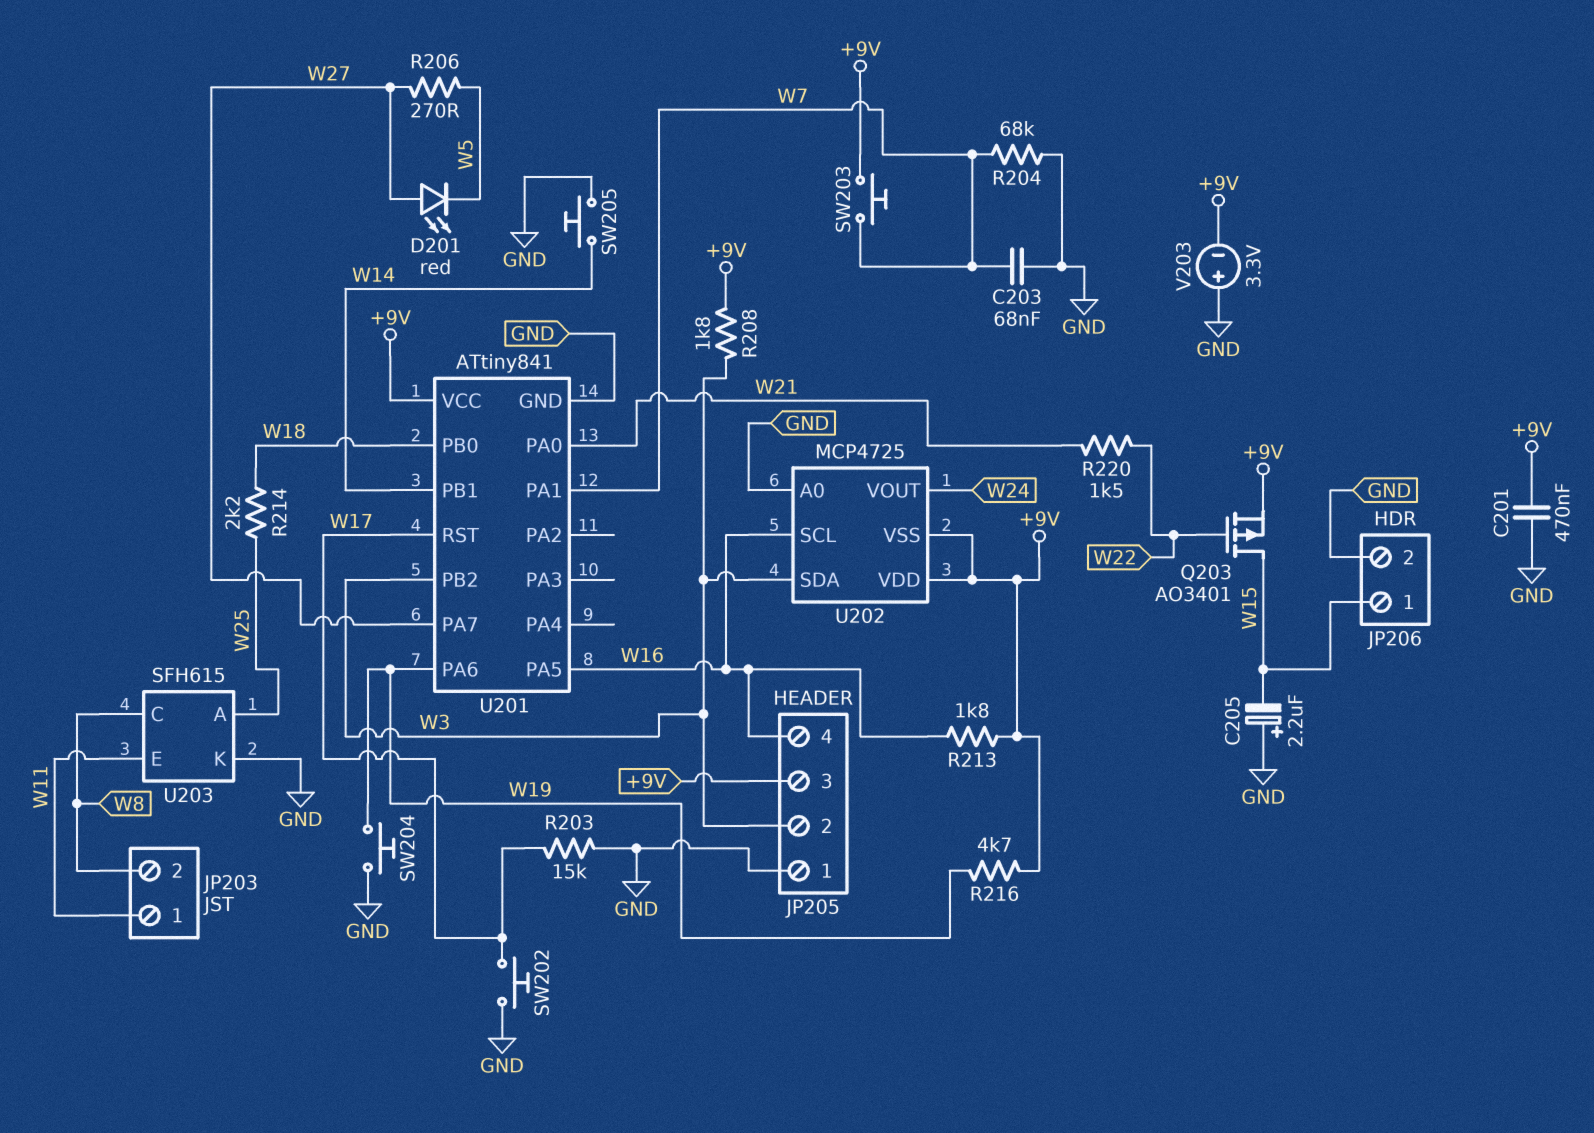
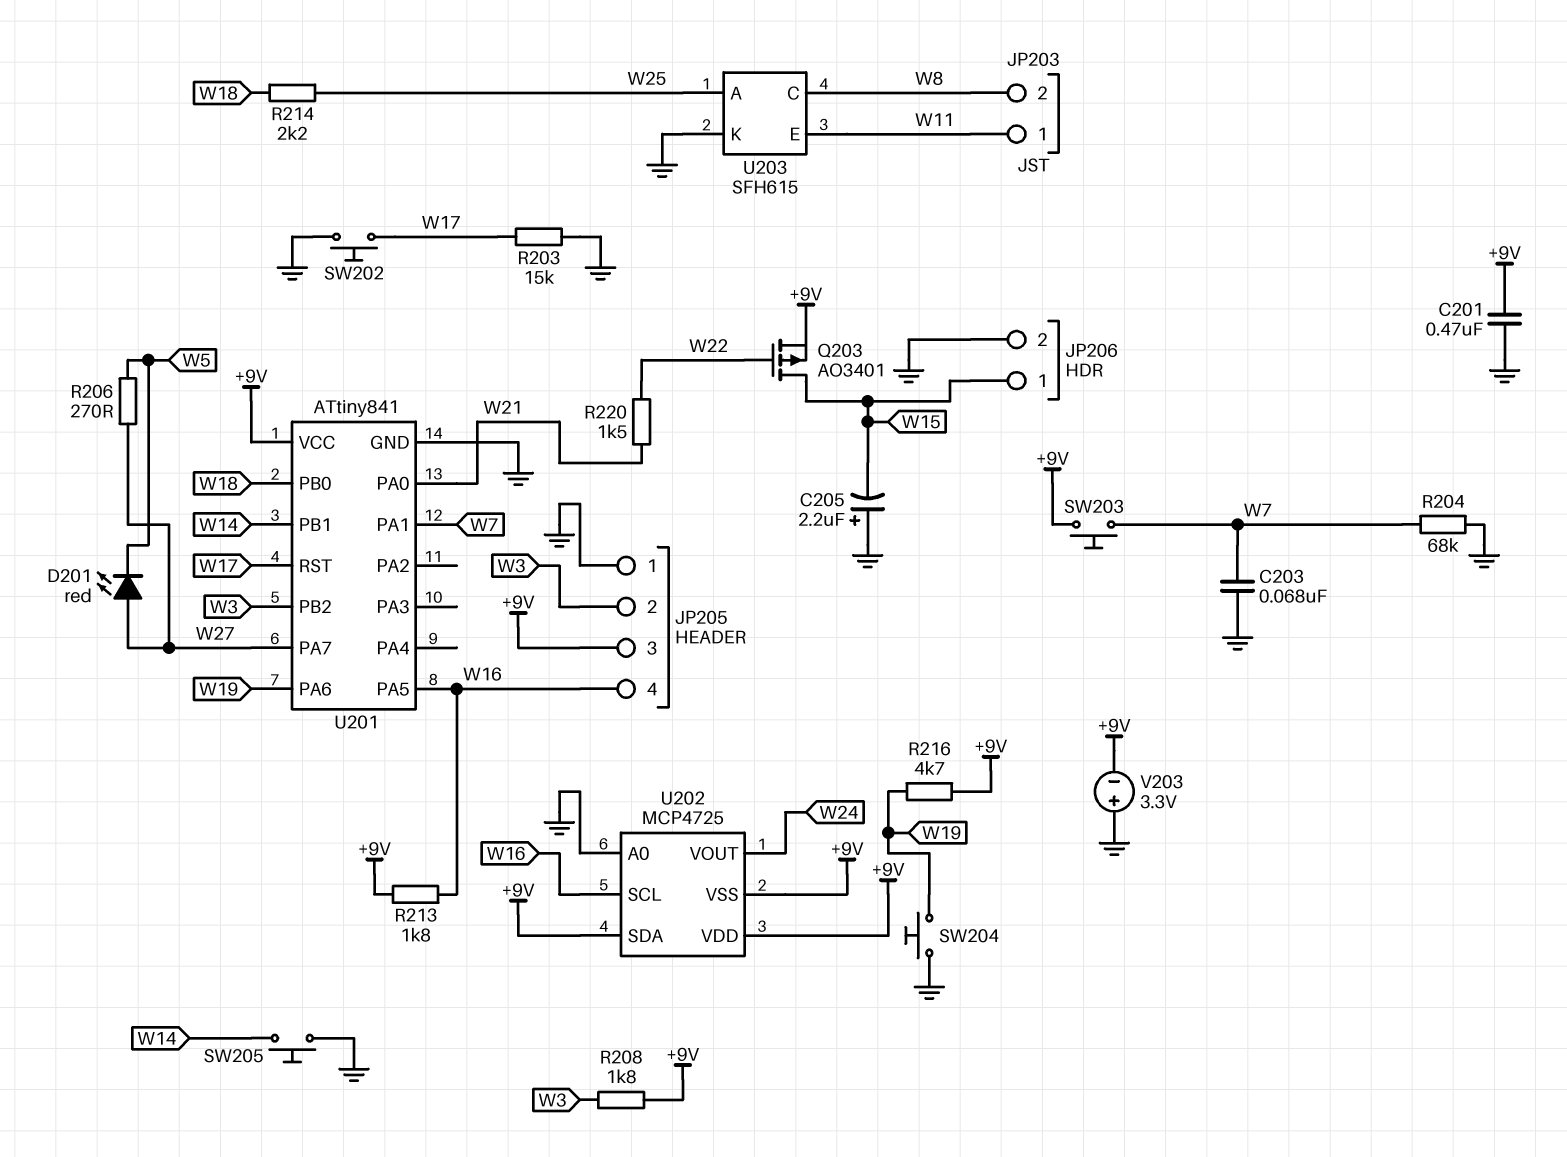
U202 pin SDA: W3 -> +9V

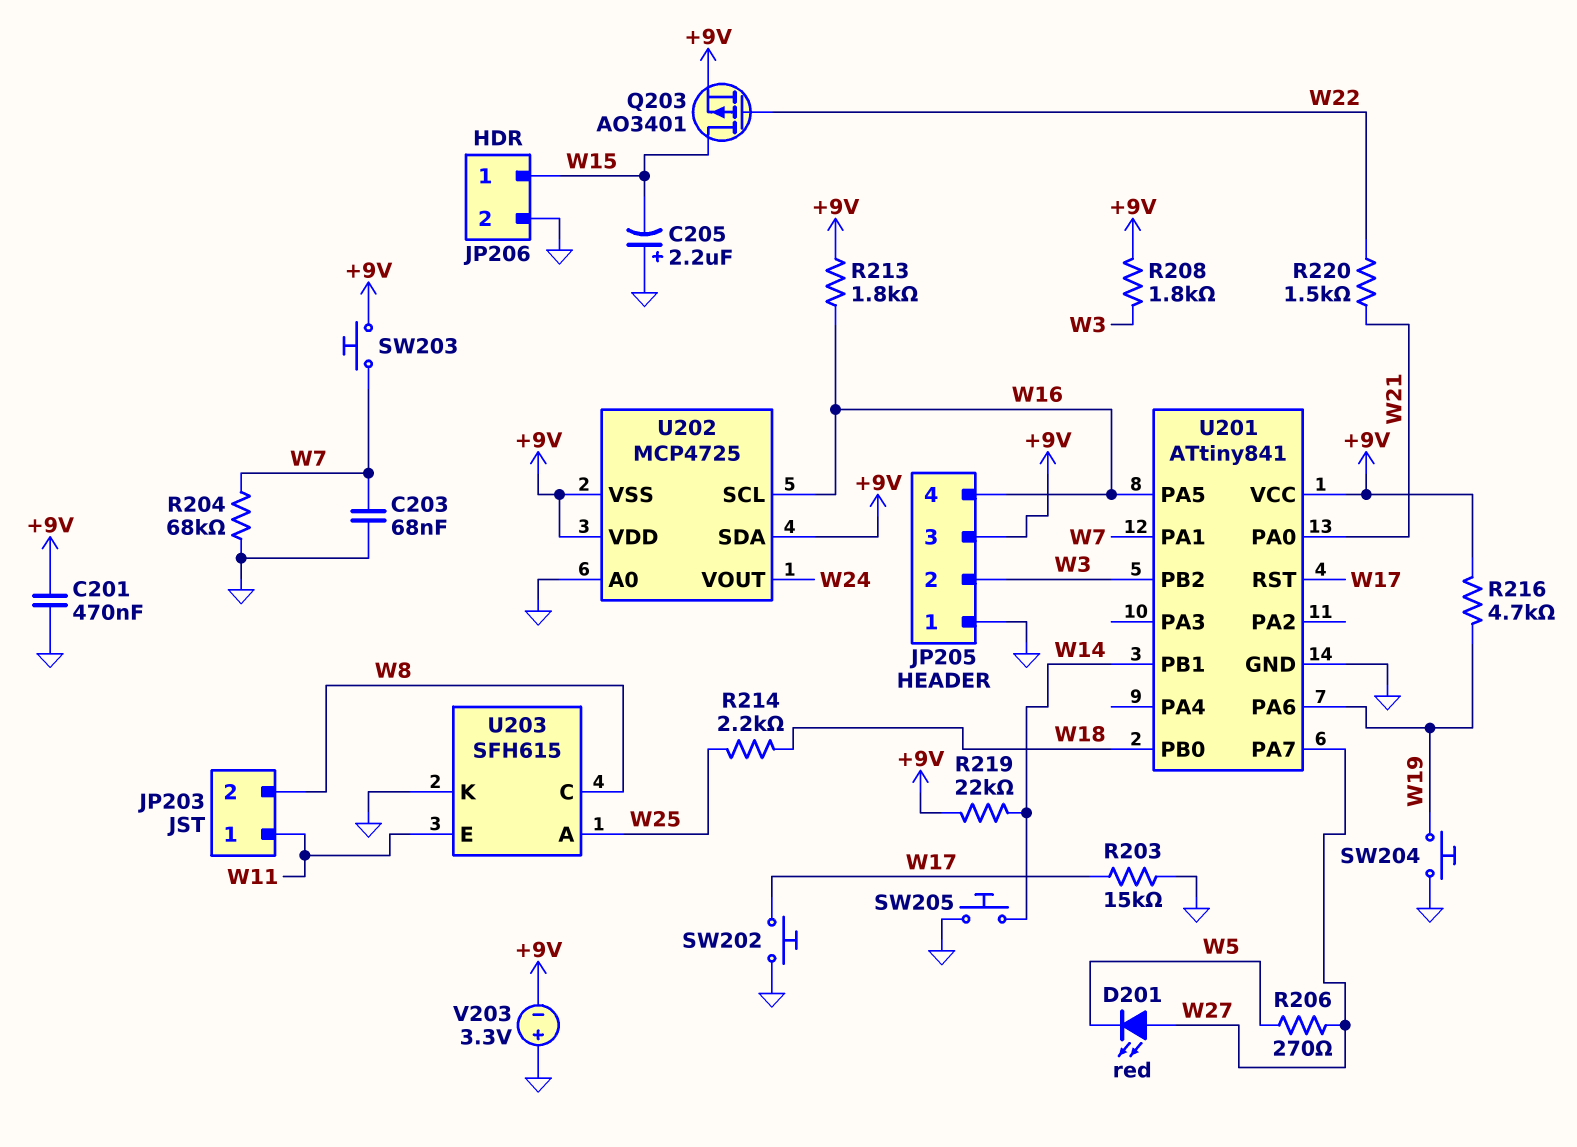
R219: none -> 22k (+9V, W14)

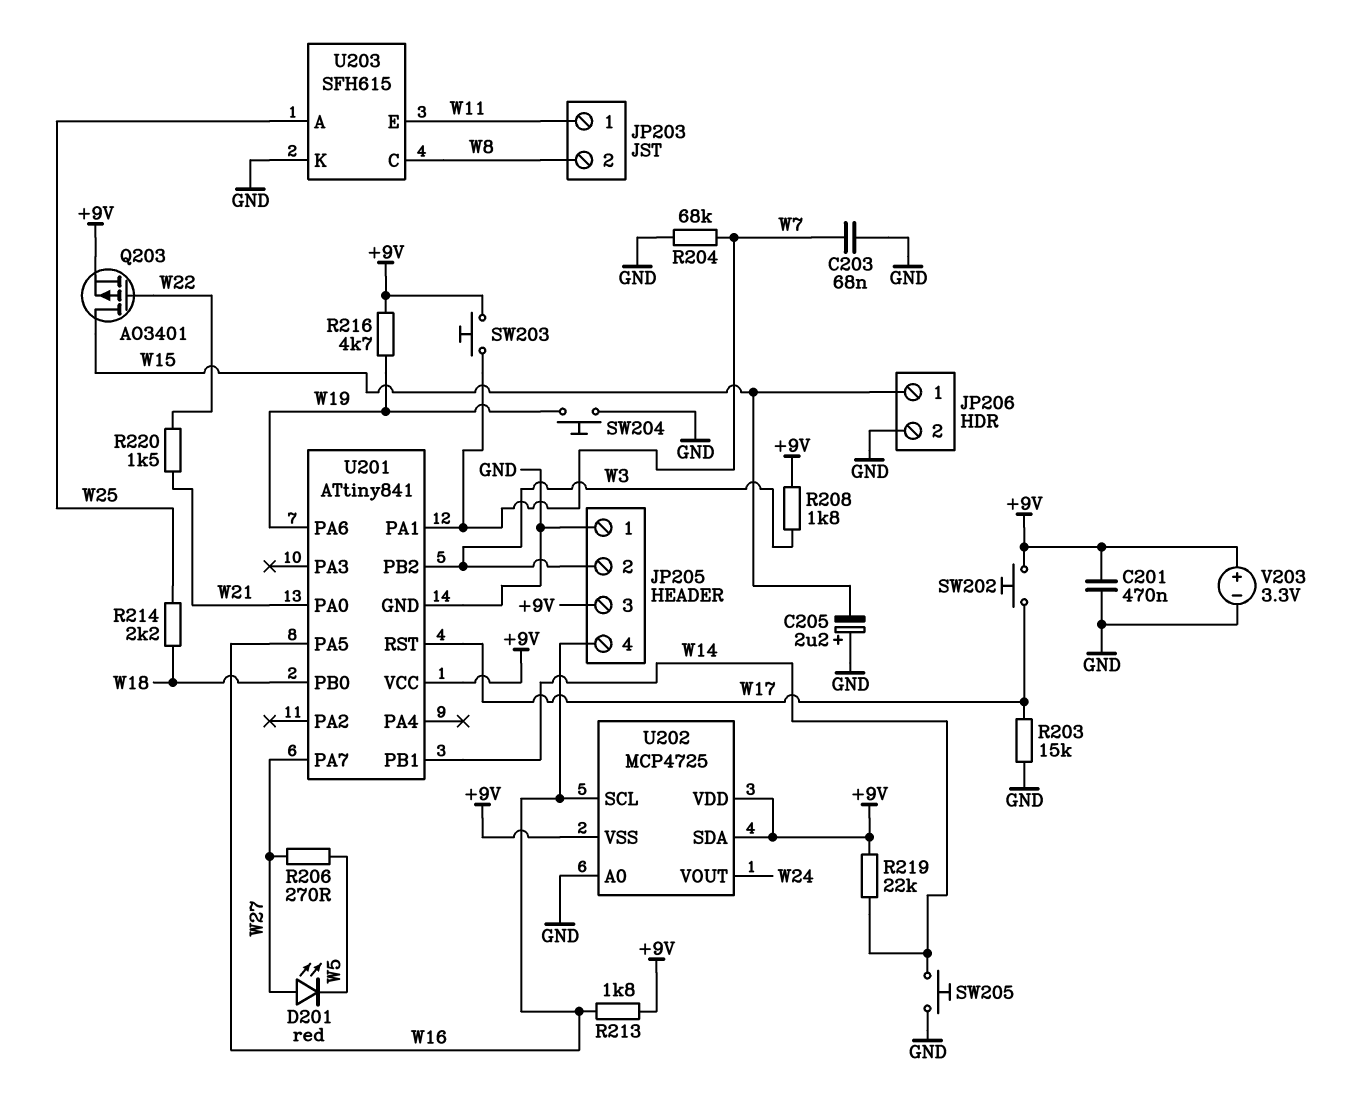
SW202: button (GND, W17) -> button (+9V, W17)
V203: 3.3V (plus GND, minus +9V) -> 3.3V (plus +9V, minus GND)

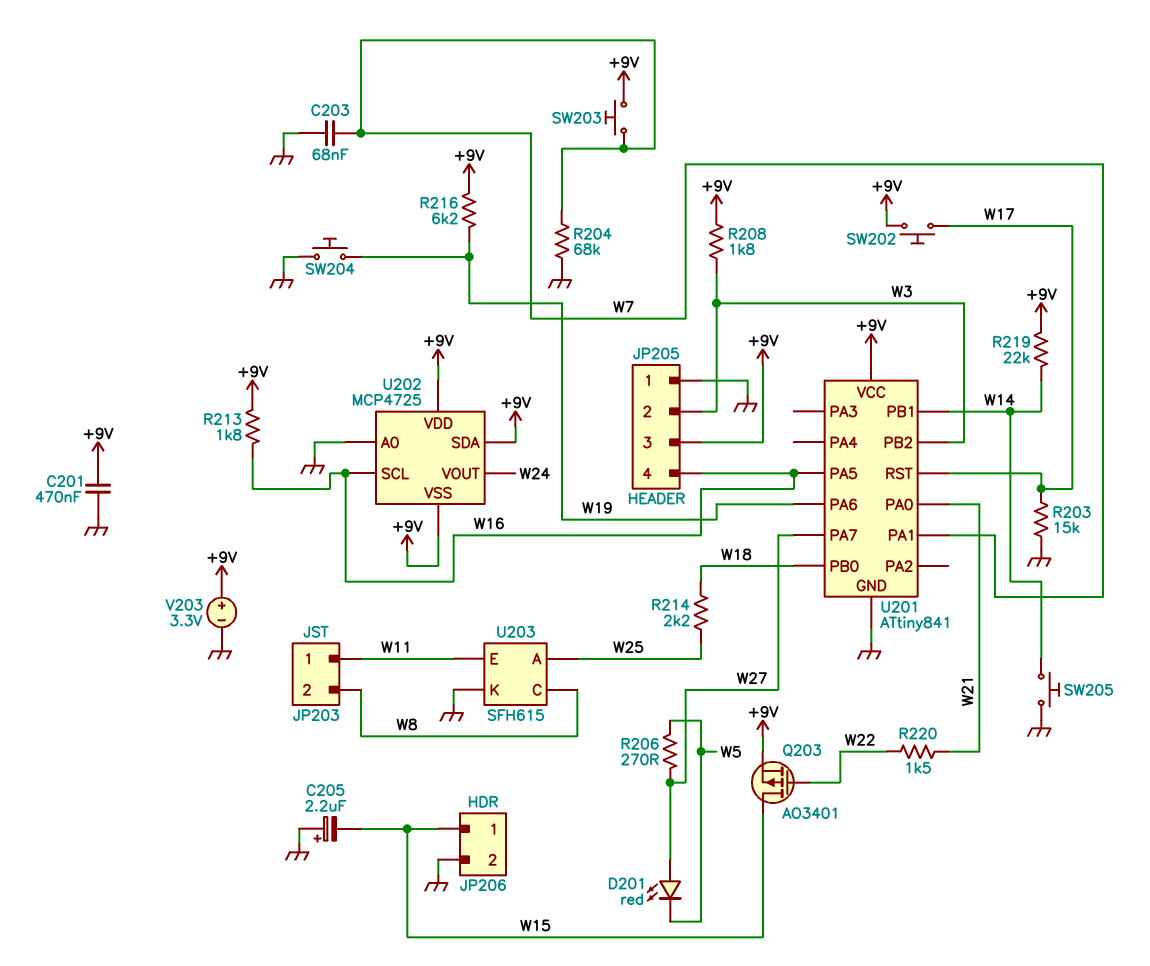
R216: 4.7k (+9V, W19) -> 6.2k (+9V, W19)

